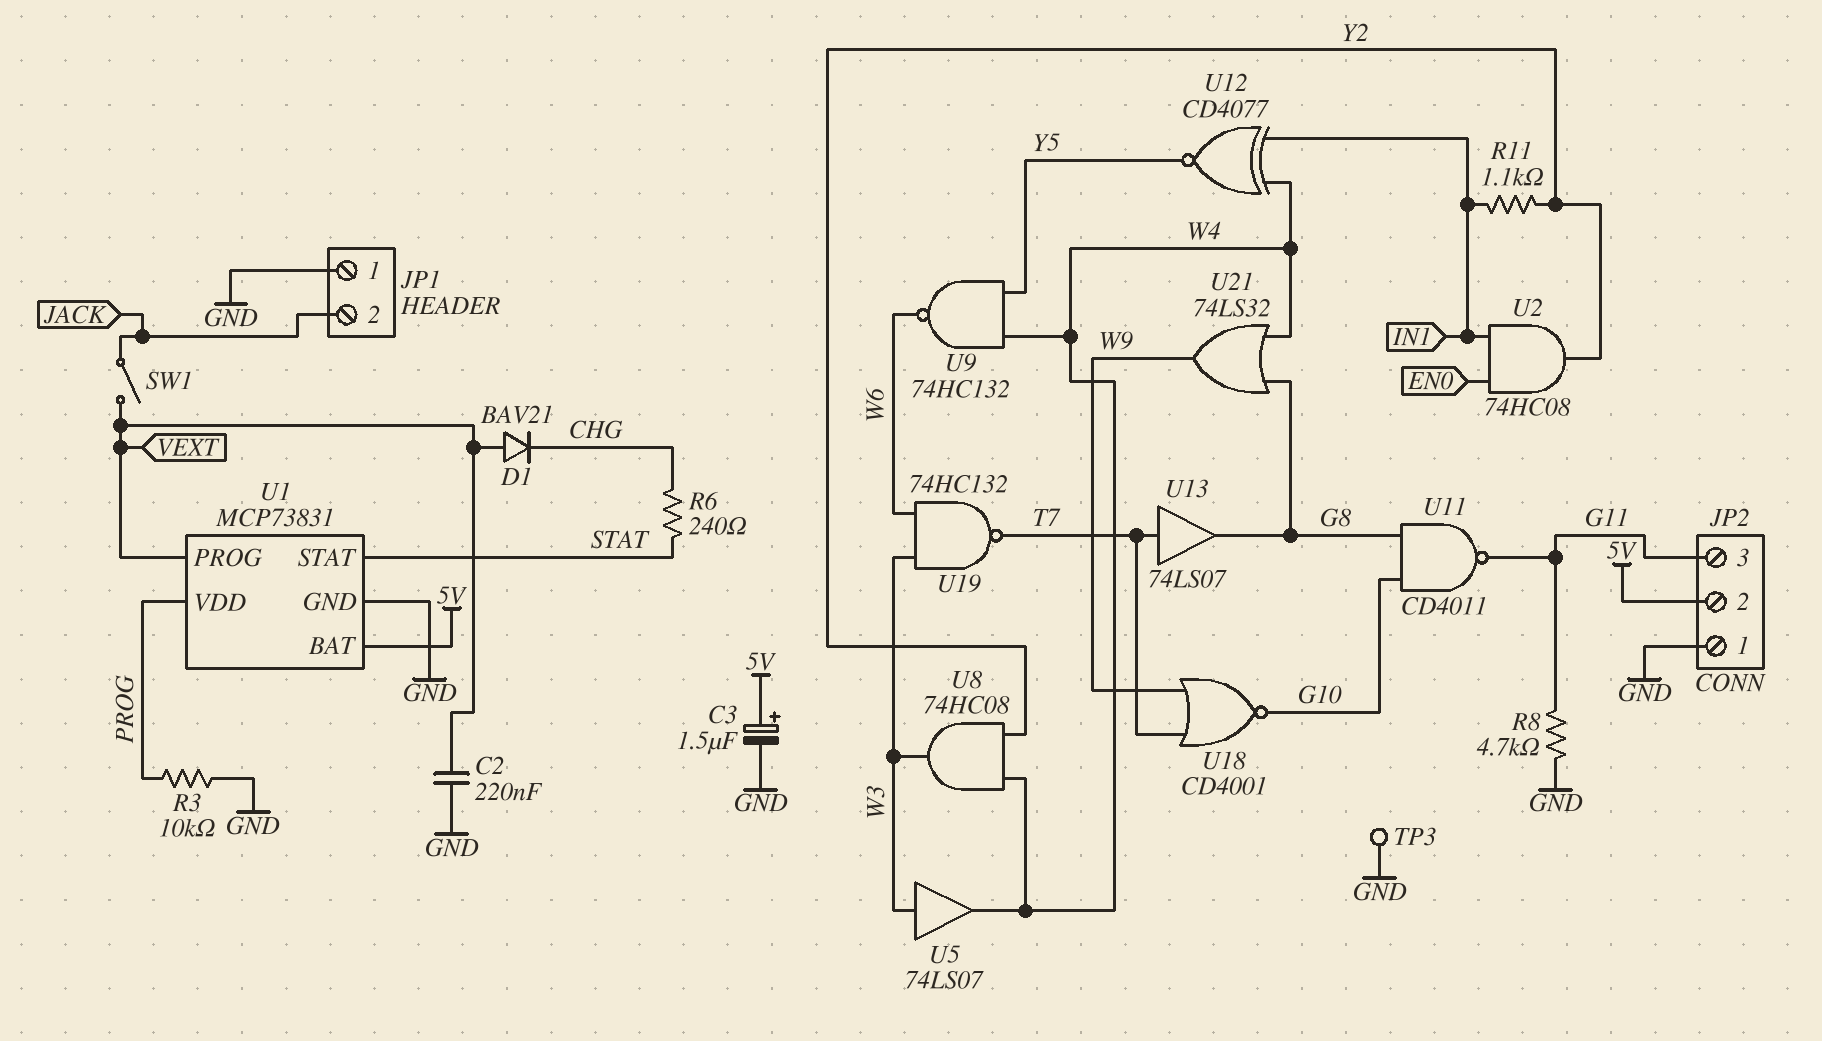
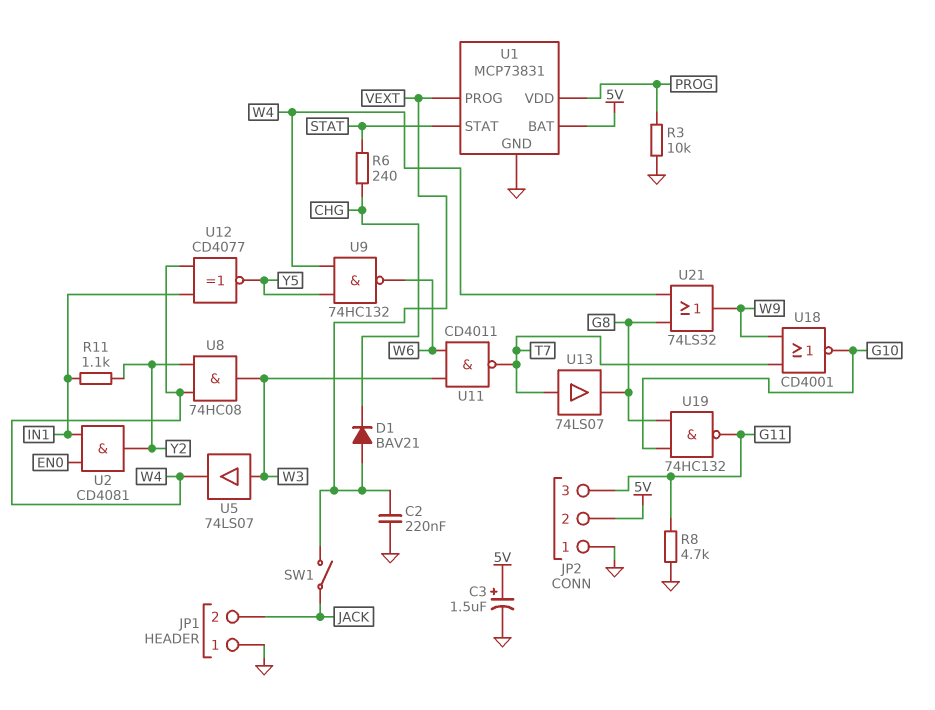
TP3: test point (GND) -> none
U2: AND 74HC08 (in EN0, in IN1, out Y2) -> AND CD4081 (in EN0, in IN1, out Y2)
U11: NAND CD4011 (in G8, in G10, out G11) -> NAND CD4011 (in W3, in W6, out T7)
U19: NAND 74HC132 (in W3, in W6, out T7) -> NAND 74HC132 (in G8, in G10, out G11)

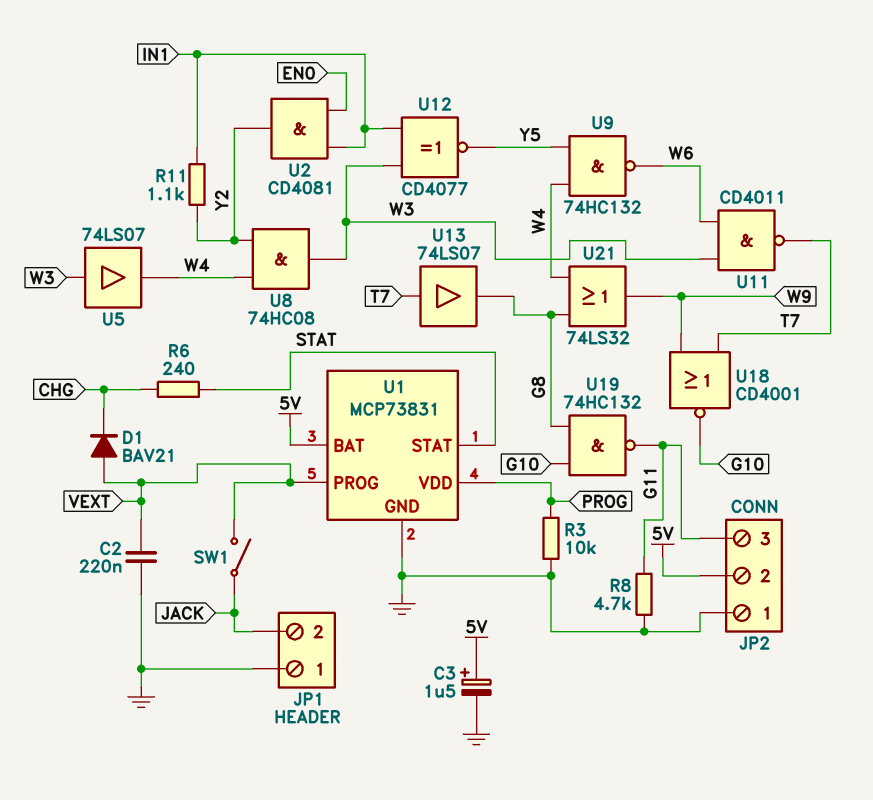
U12: XNOR CD4077 (in IN1, in W4, out Y5) -> XNOR CD4077 (in IN1, in W3, out Y5)

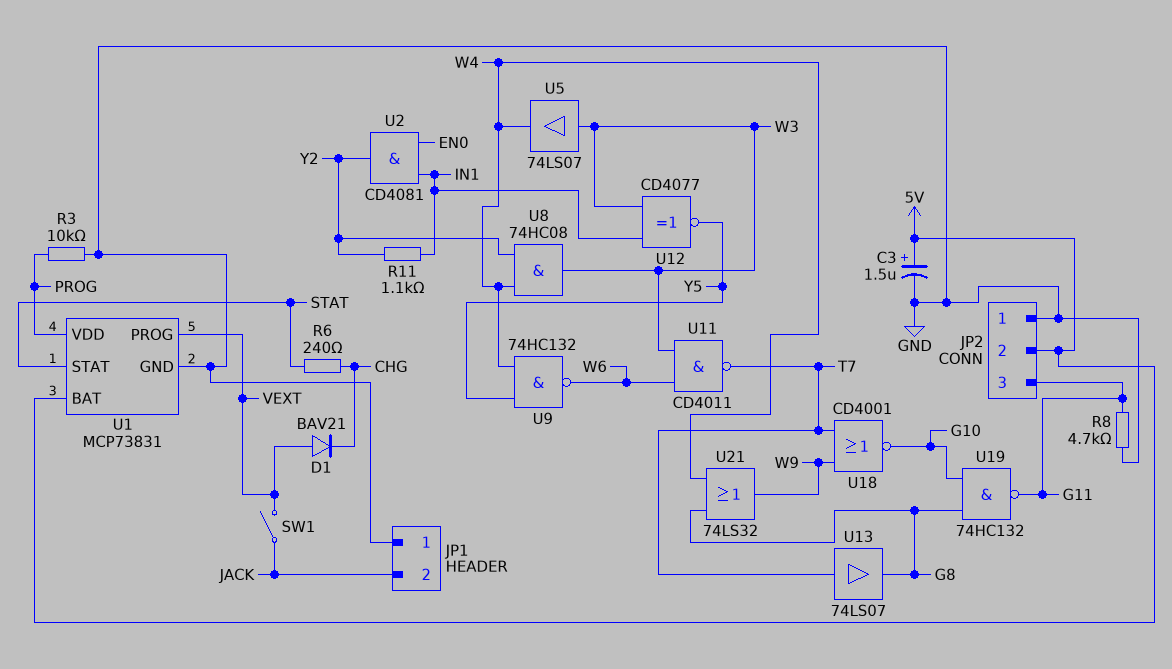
C2: 220nF (GND, VEXT) -> none

